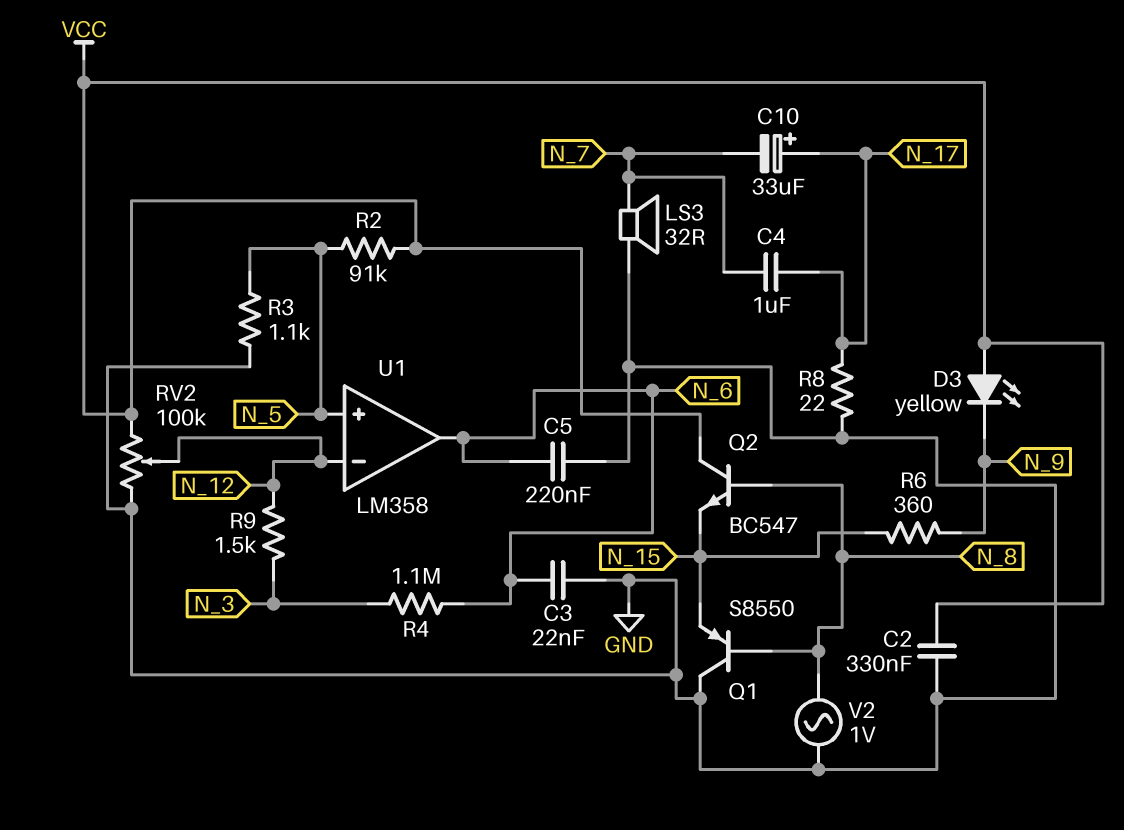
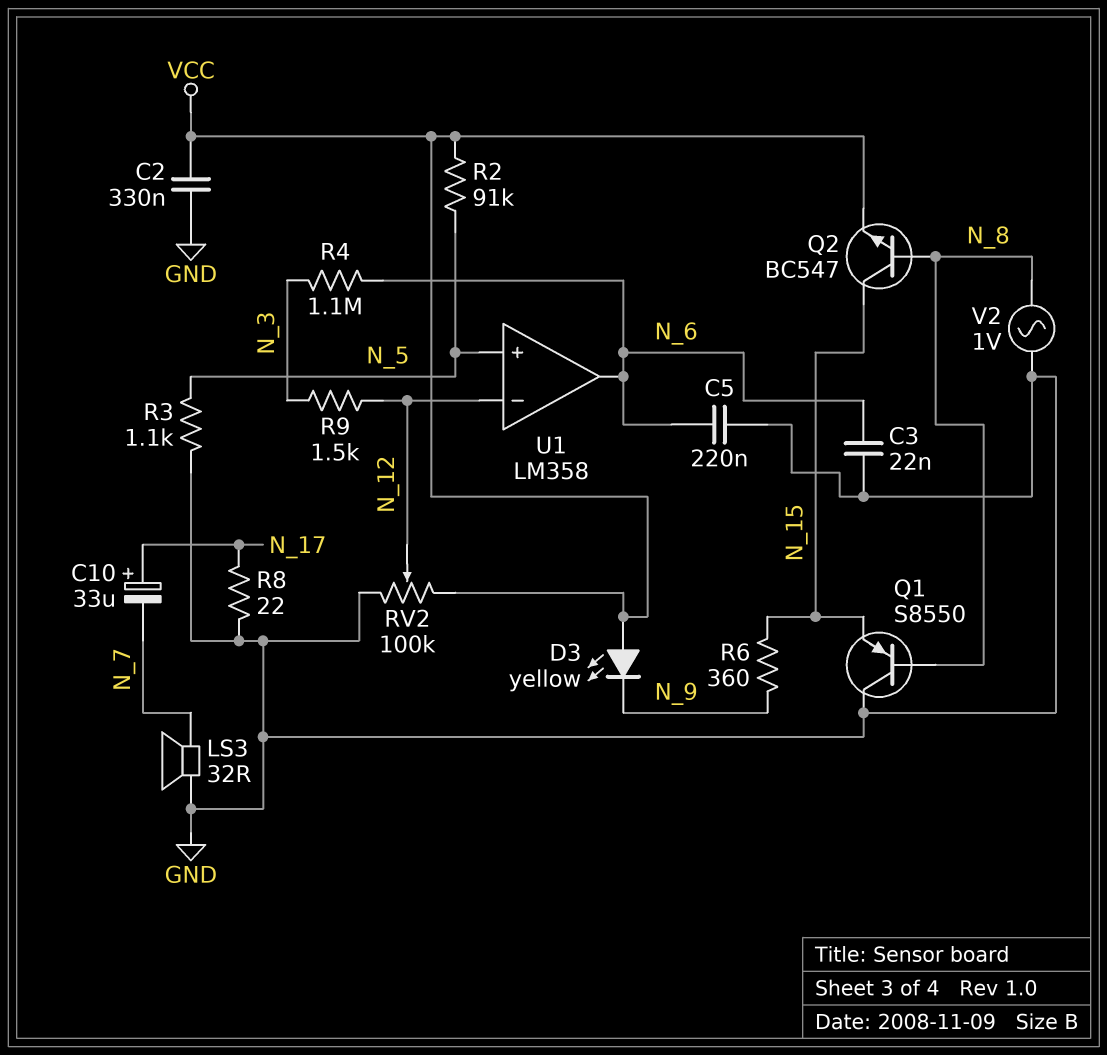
C4: 1uF (N_7, N_17) -> none
Q2: NPN BC547 (B N_8, C VCC, E N_15) -> NPN BC547 (B N_8, C N_15, E VCC)

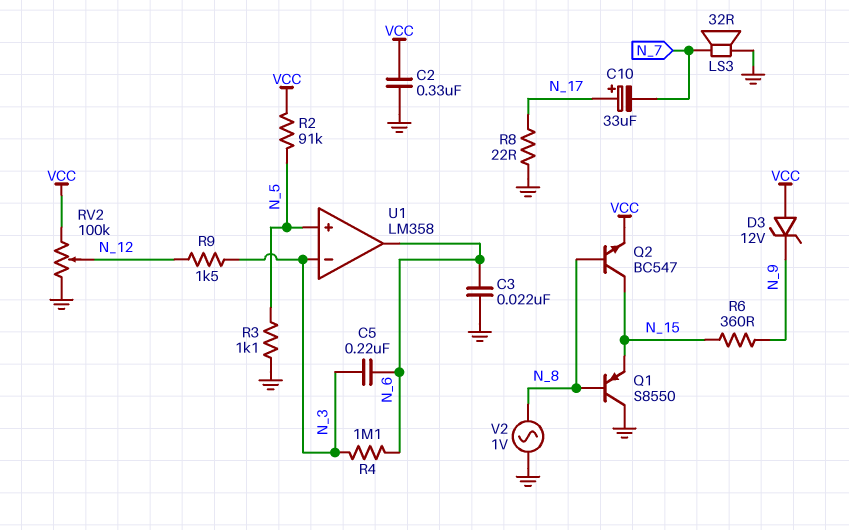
C5: 220nF (GND, N_6) -> 220nF (N_3, N_6)
D3: LED yellow (A VCC, K N_9) -> zener 12V (A VCC, K N_9)
U1 pin in-: N_12 -> N_3

